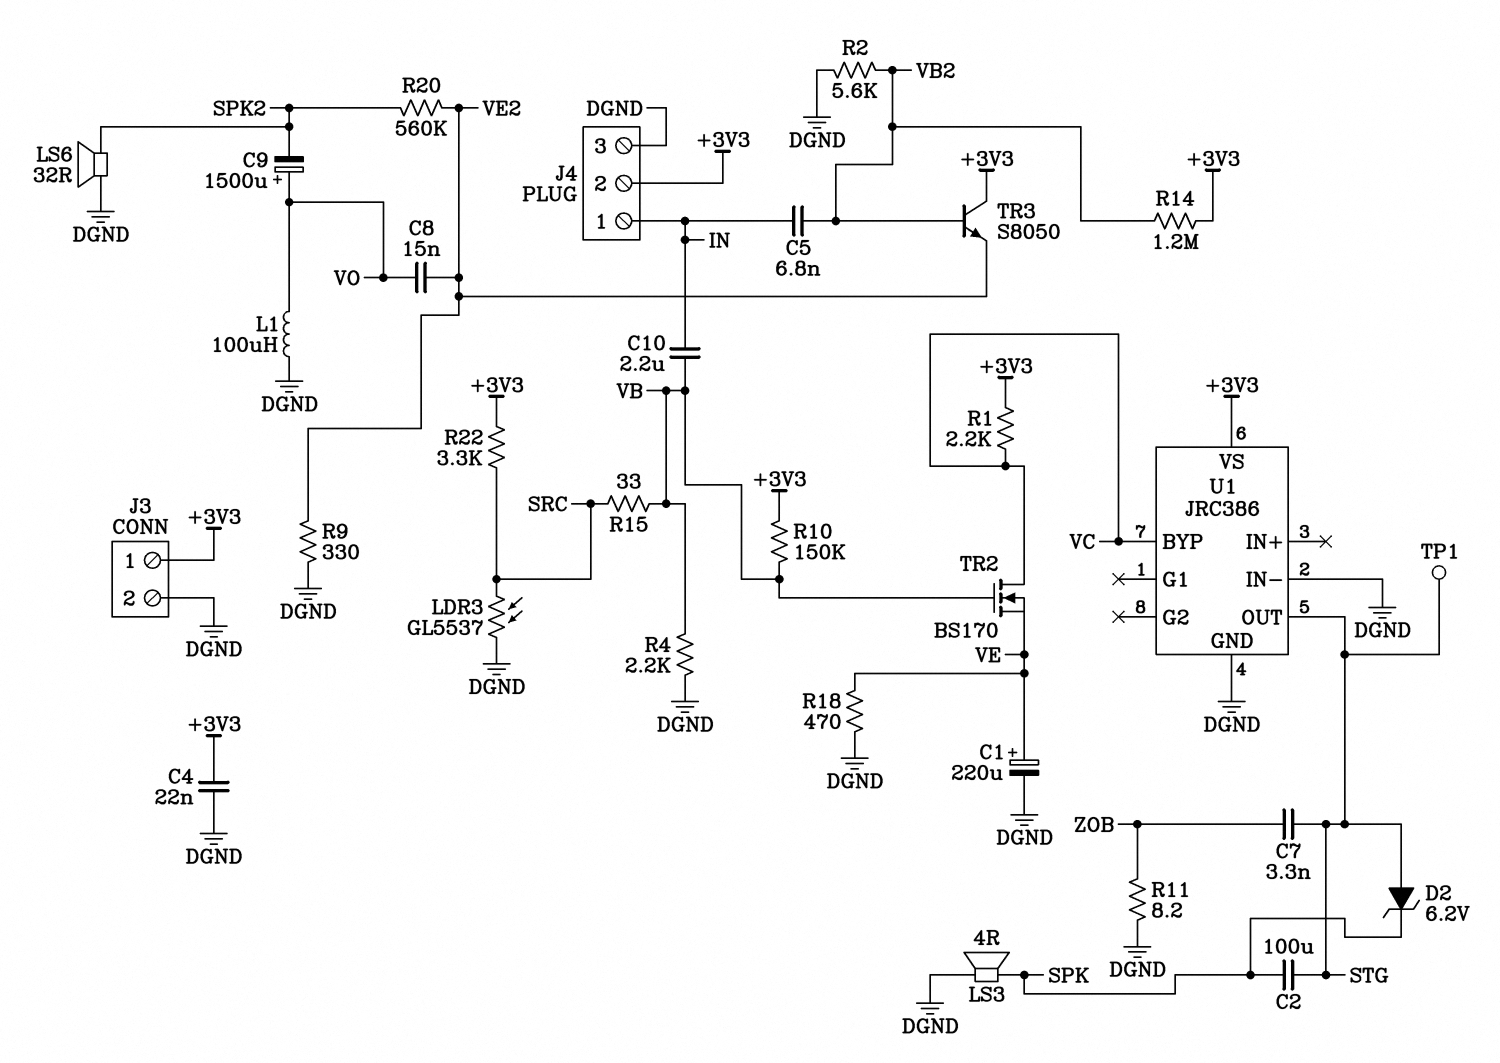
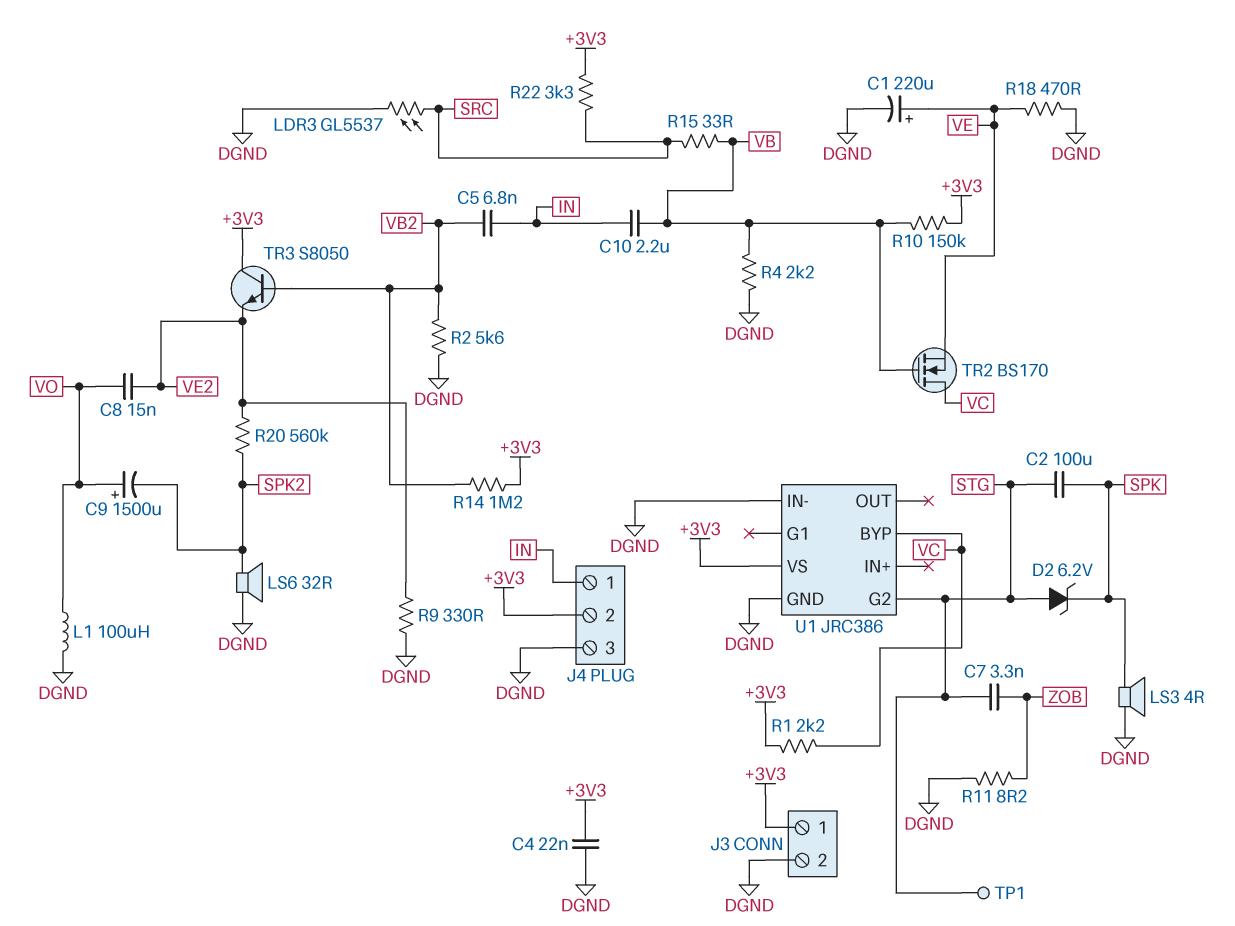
U1 pin G2: none -> STG
U1 pin OUT: STG -> none

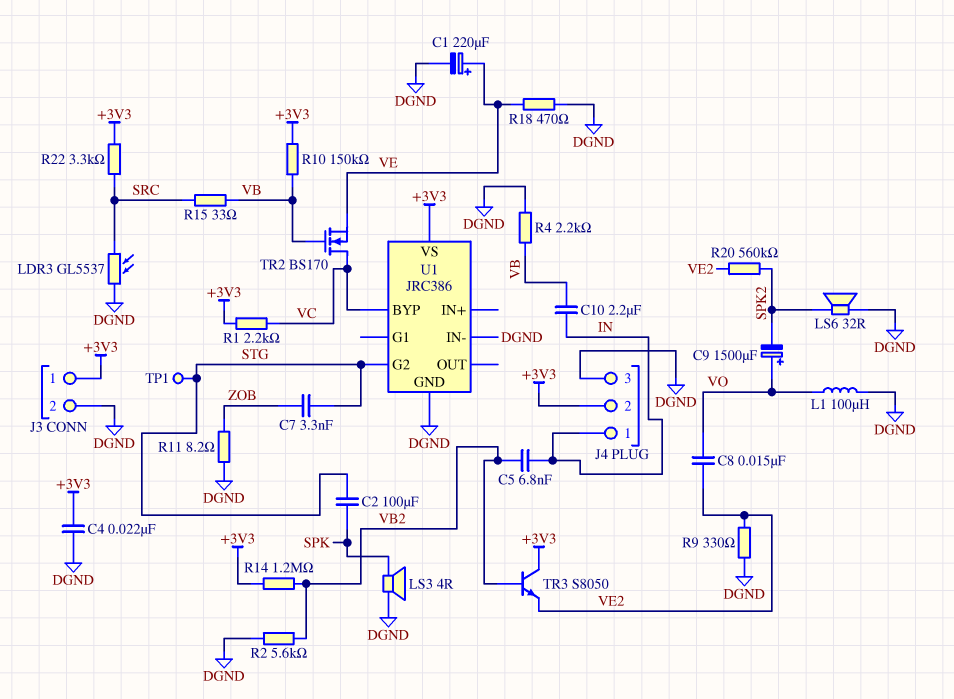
D2: zener 6.2V (A STG, K SPK) -> none

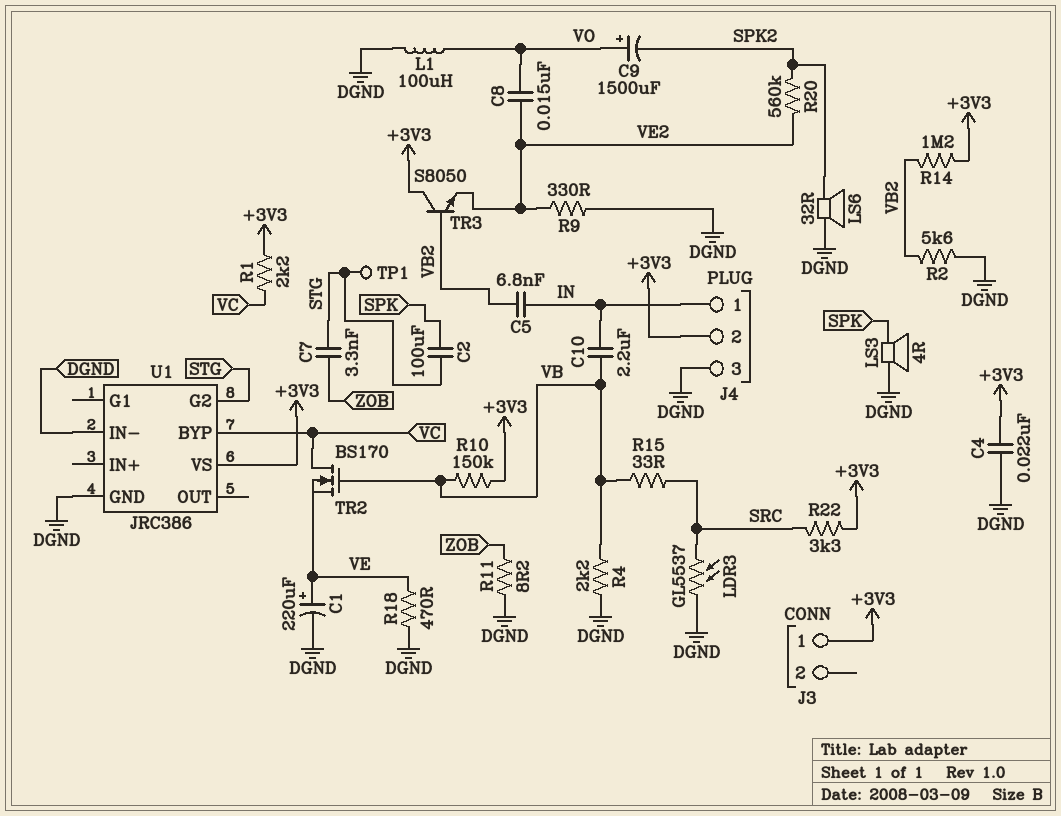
J3 pin 2: DGND -> none

